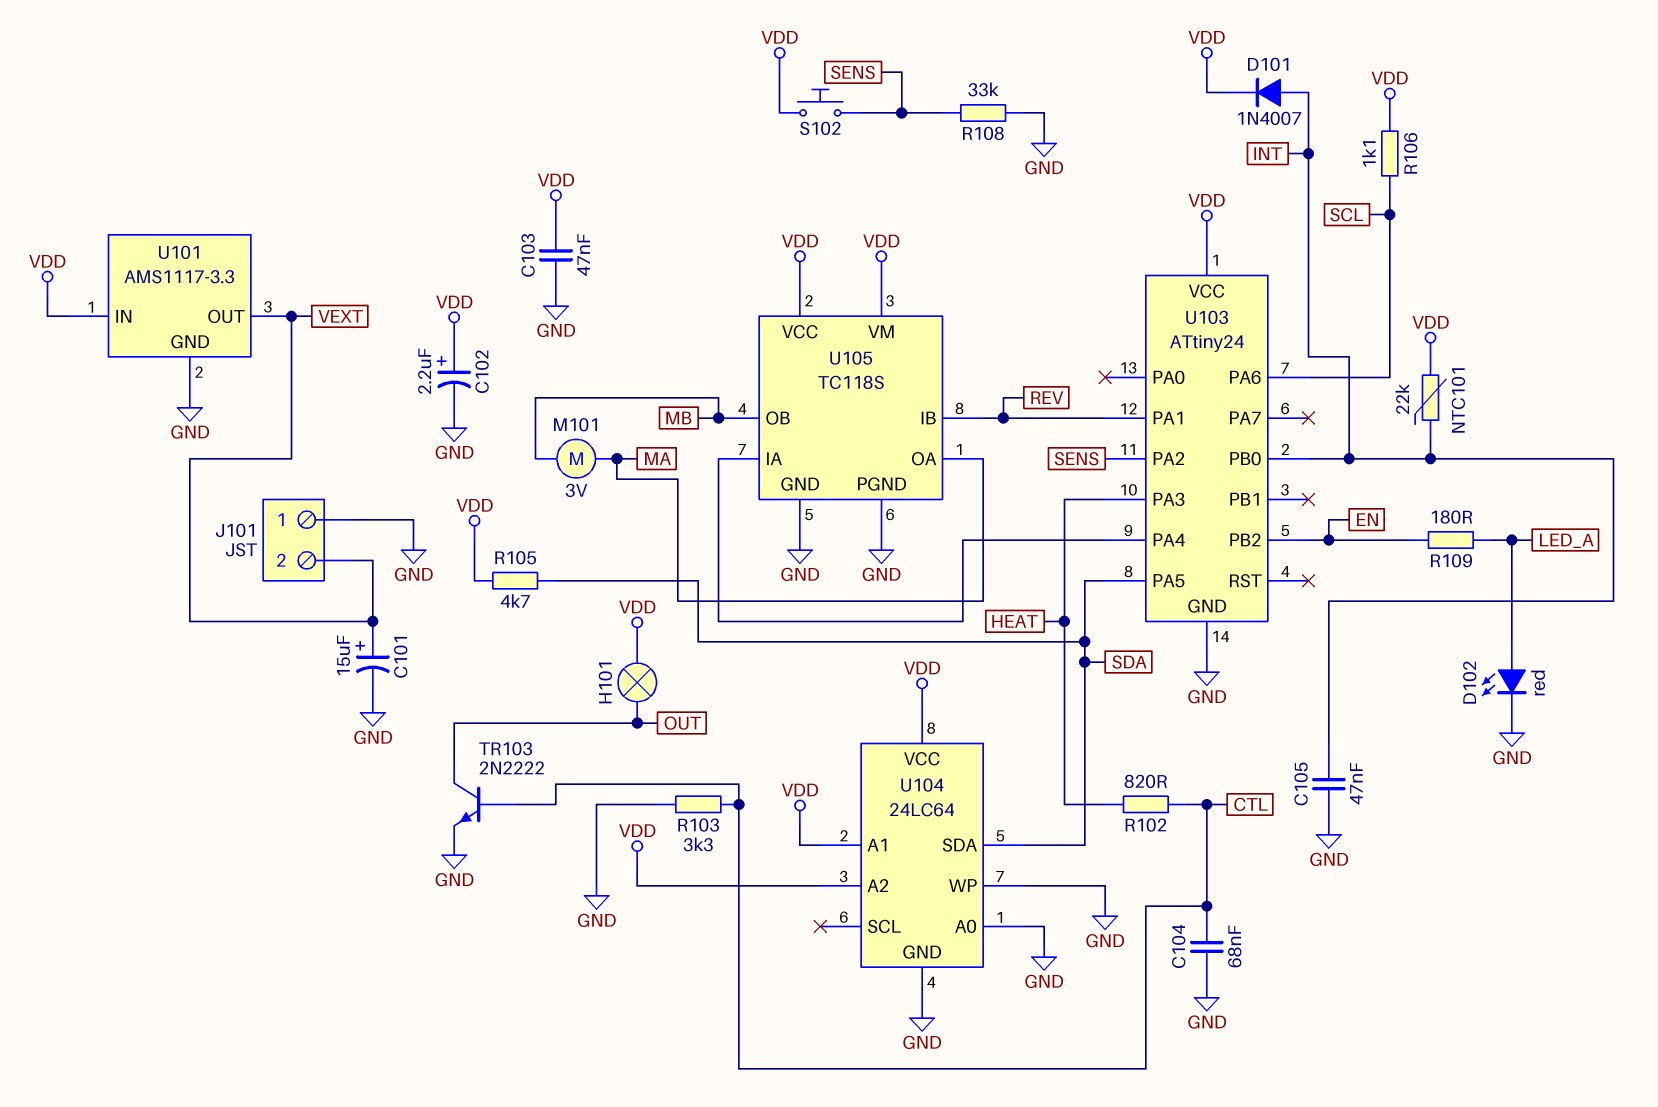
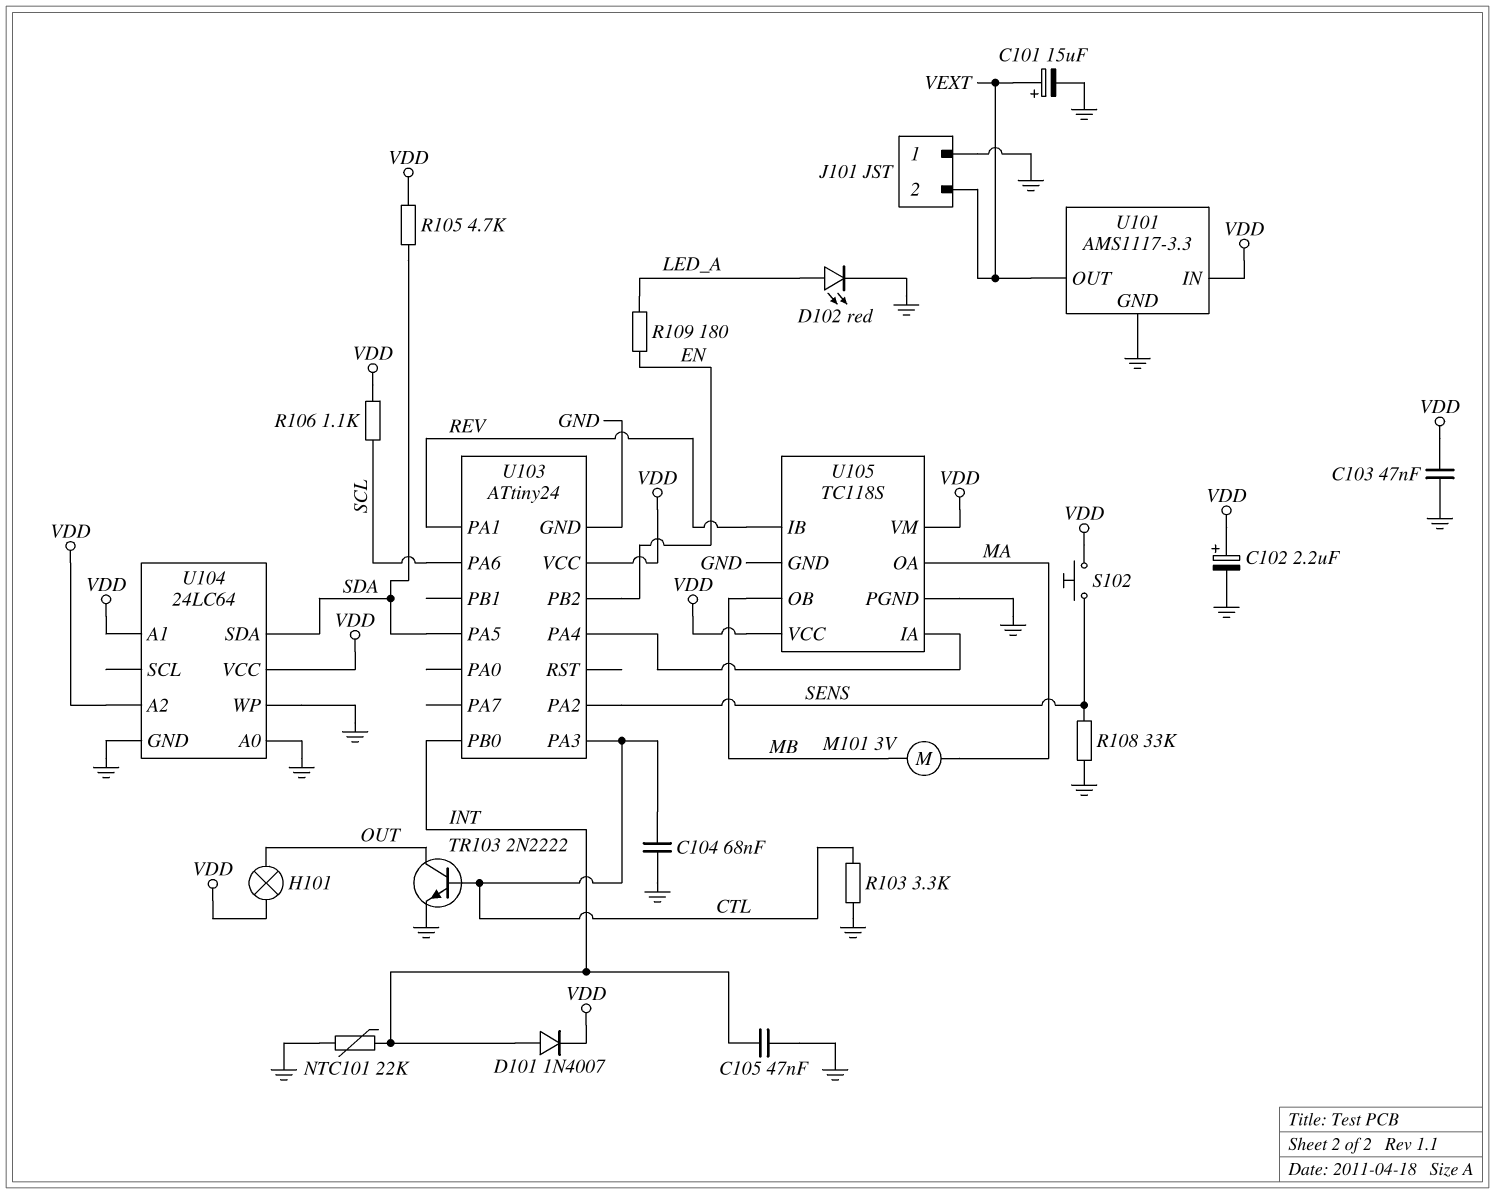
NTC101: 22k (INT, VDD) -> 22k (GND, INT)
R102: 820 (CTL, HEAT) -> none
U103 pin PA3: HEAT -> CTL

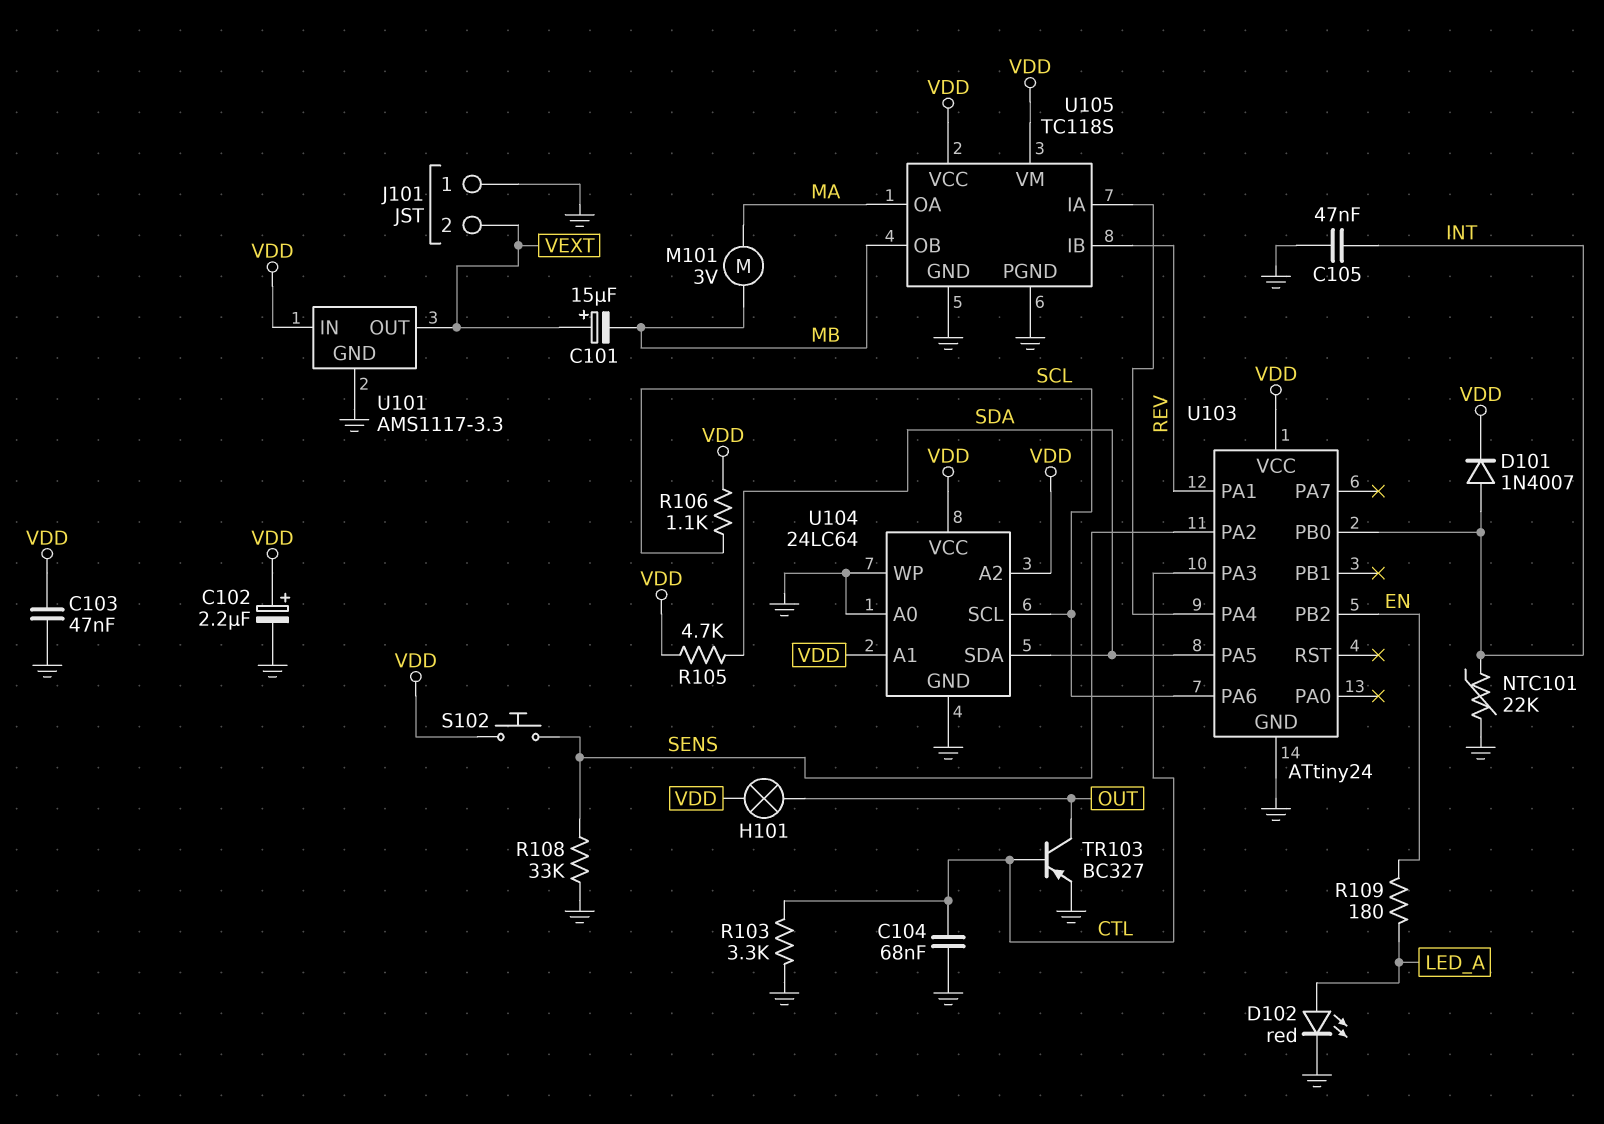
C101: 15uF (plus VEXT, minus GND) -> 15uF (plus VEXT, minus MB)
TR103: NPN 2N2222 (B CTL, C OUT, E GND) -> PNP BC327 (B CTL, C OUT, E GND)
U104 pin SCL: none -> SCL

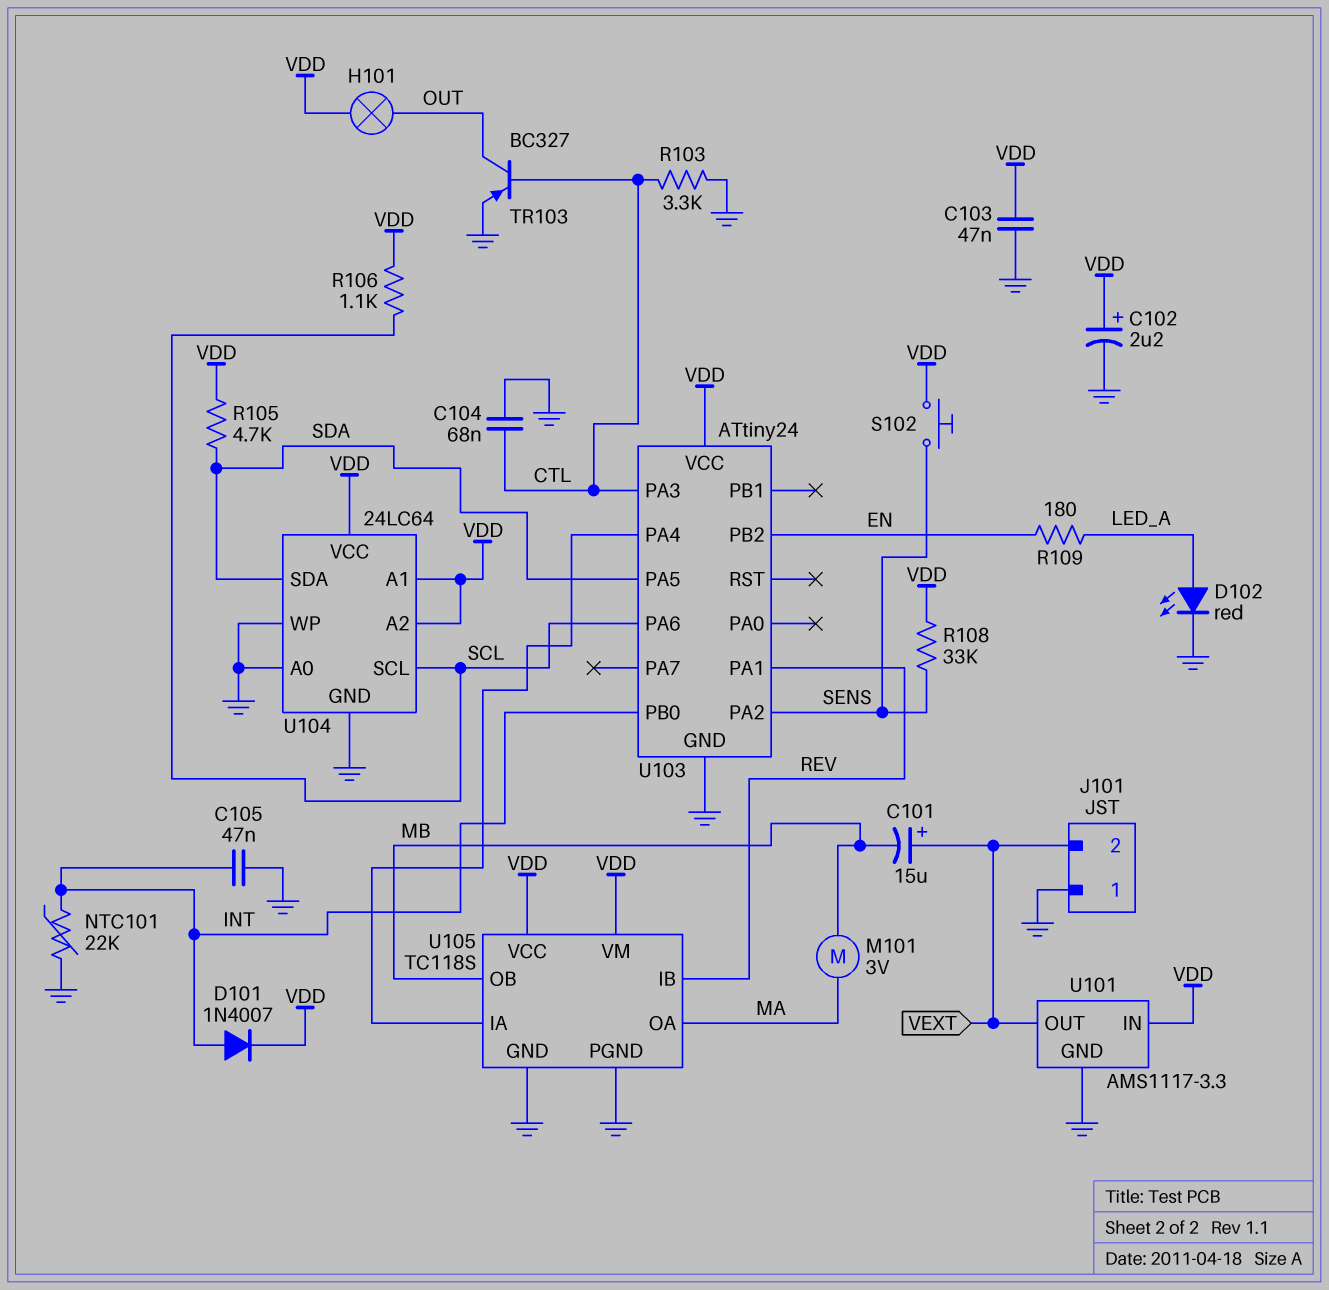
R108: 33k (GND, SENS) -> 33k (SENS, VDD)

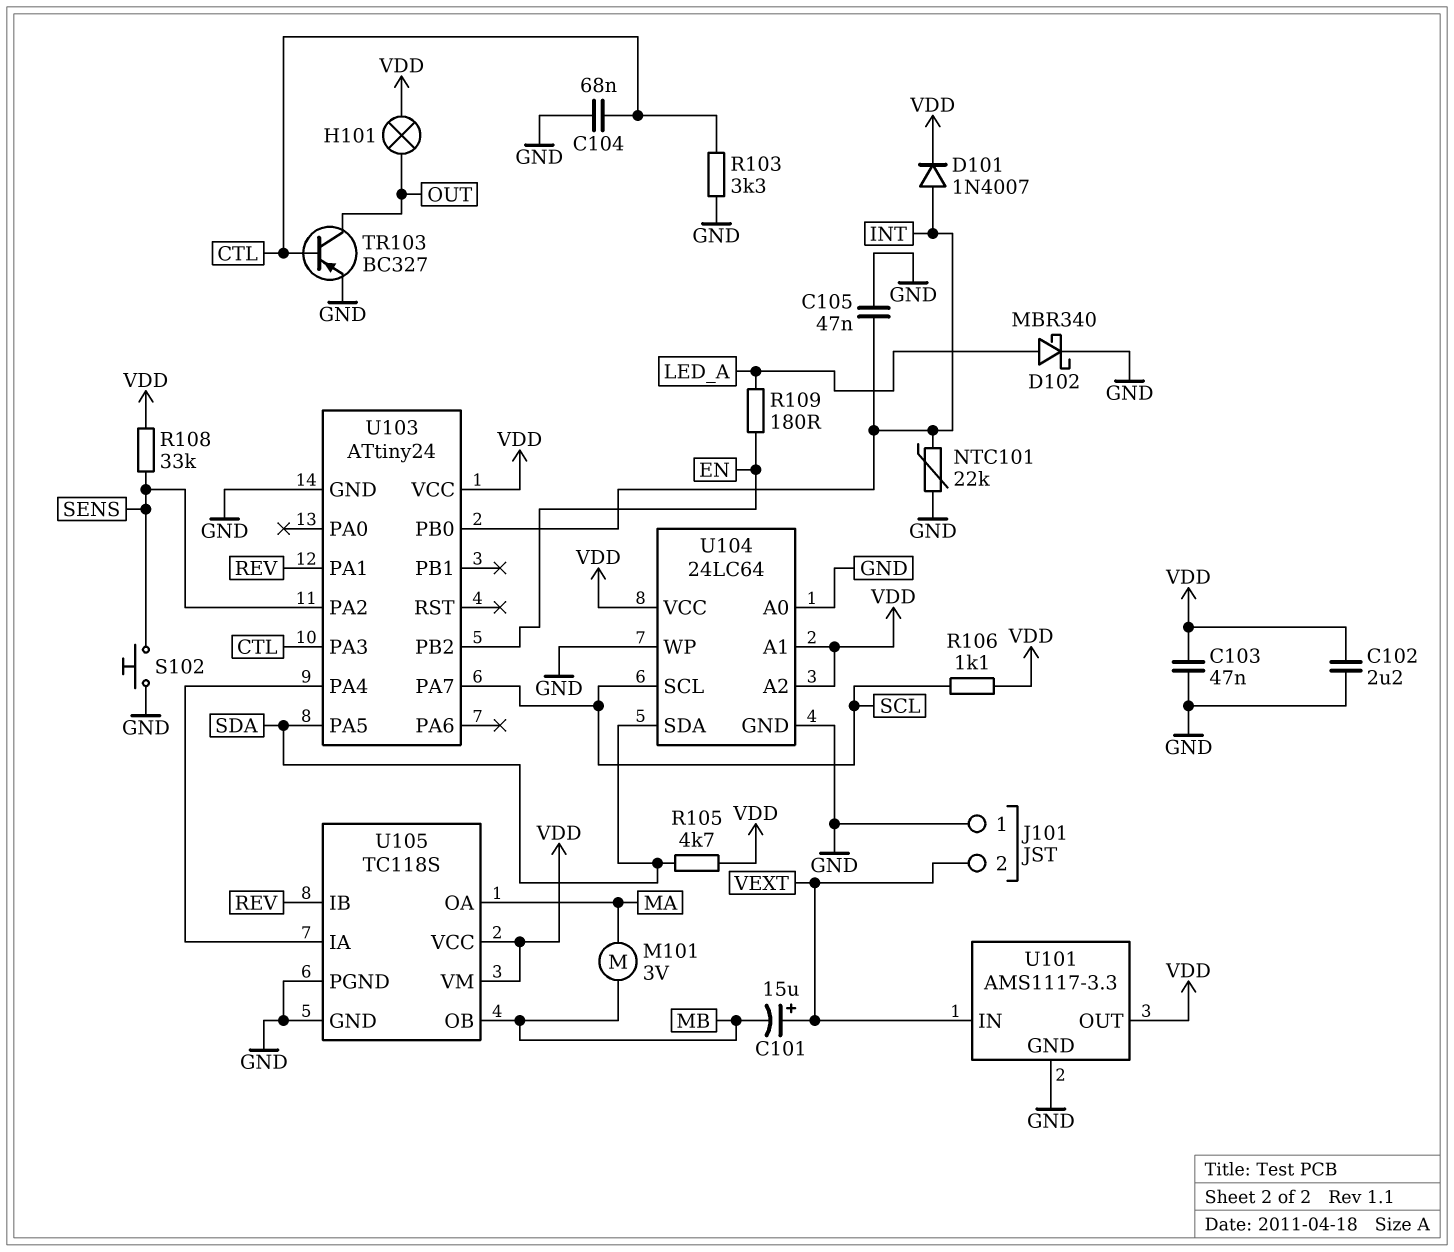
C102: 2.2uF (plus VDD, minus GND) -> 2.2uF (GND, VDD)
D102: LED red (A LED_A, K GND) -> schottky MBR340 (A LED_A, K GND)
S102: button (SENS, VDD) -> button (GND, SENS)
U101 pin IN: VDD -> VEXT
U101 pin OUT: VEXT -> VDD
U103 pin PA6: SCL -> none
U103 pin PA7: none -> SCL

